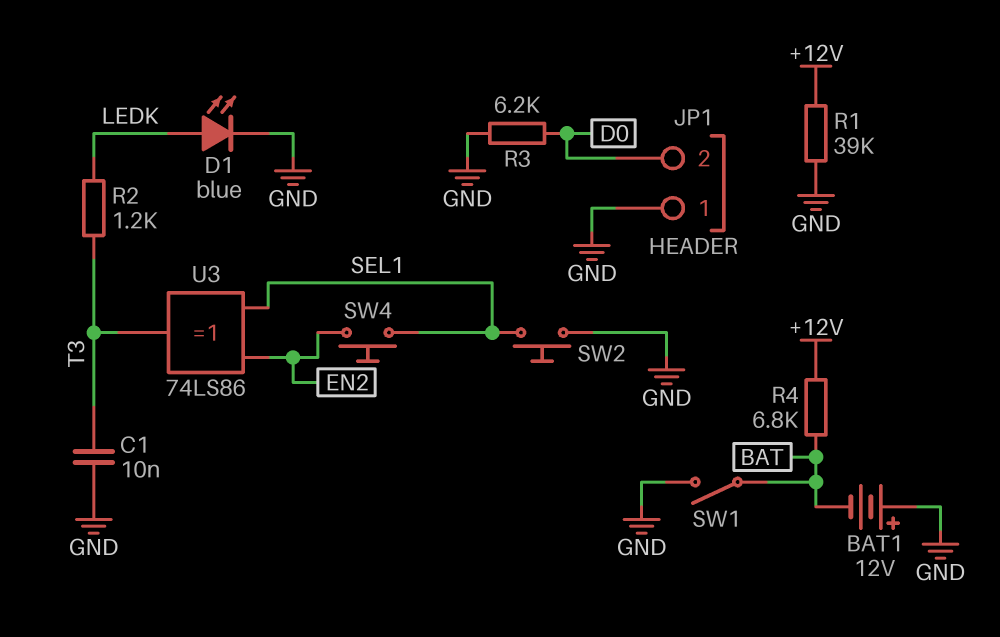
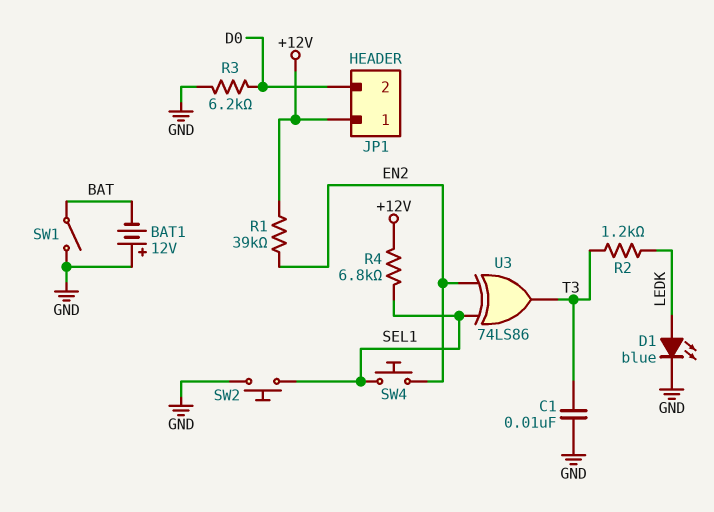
JP1 pin 1: GND -> +12V
R1: 39k (+12V, GND) -> 39k (+12V, EN2)
R4: 6.8k (+12V, BAT) -> 6.8k (+12V, SEL1)

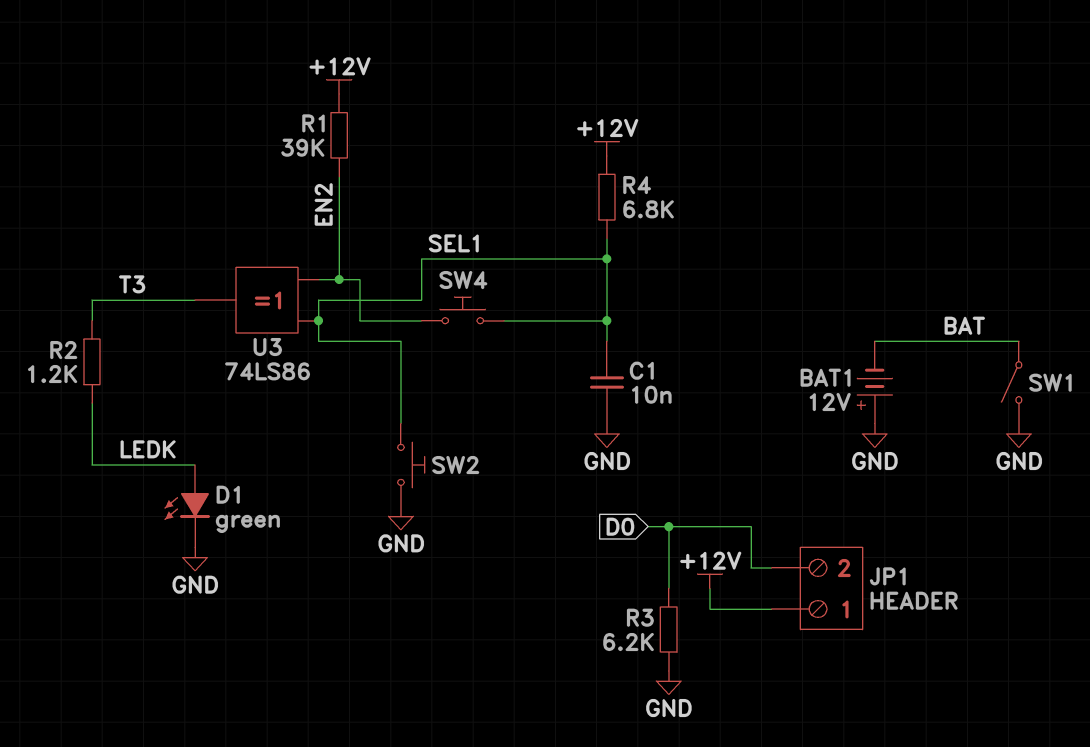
C1: 10nF (GND, T3) -> 10nF (GND, SEL1)
D1: LED blue (A LEDK, K GND) -> LED green (A LEDK, K GND)

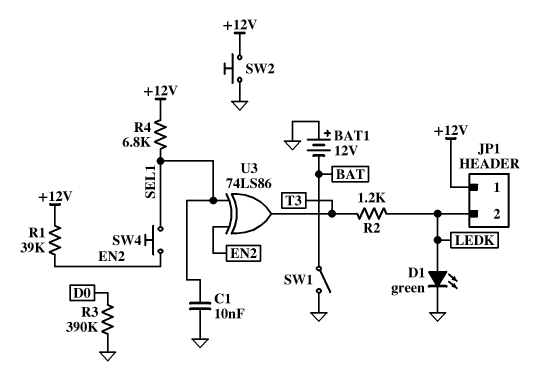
JP1 pin 2: D0 -> LEDK
R3: 6.2k (D0, GND) -> 390k (D0, GND)
SW2: button (GND, SEL1) -> button (+12V, GND)

